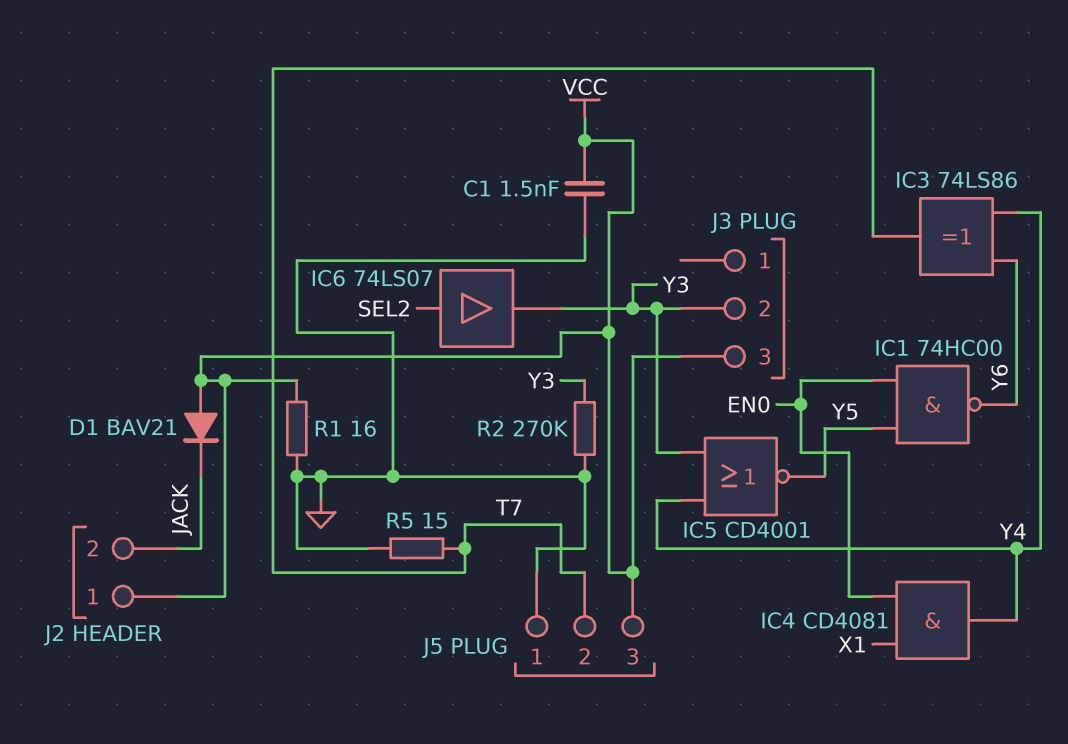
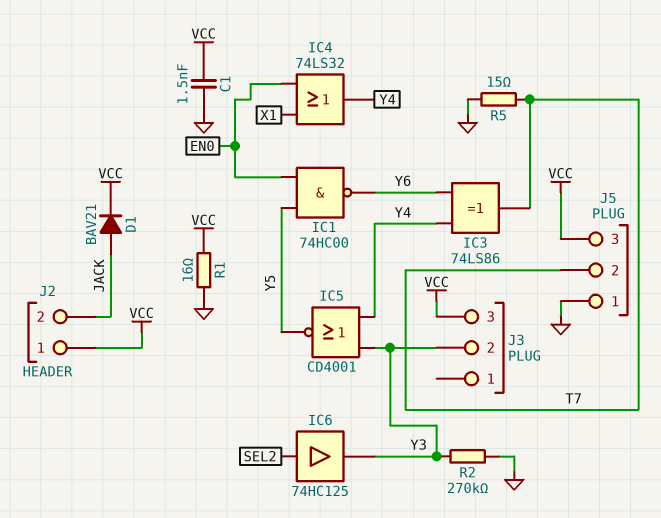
D1: diode BAV21 (A VCC, K JACK) -> diode BAV21 (A JACK, K VCC)
IC4: AND CD4081 (in EN0, in X1, out Y4) -> OR 74LS32 (in EN0, in X1, out Y4)
IC6: buffer 74LS07 (in SEL2, out Y3) -> buffer 74HC125 (in SEL2, out Y3)

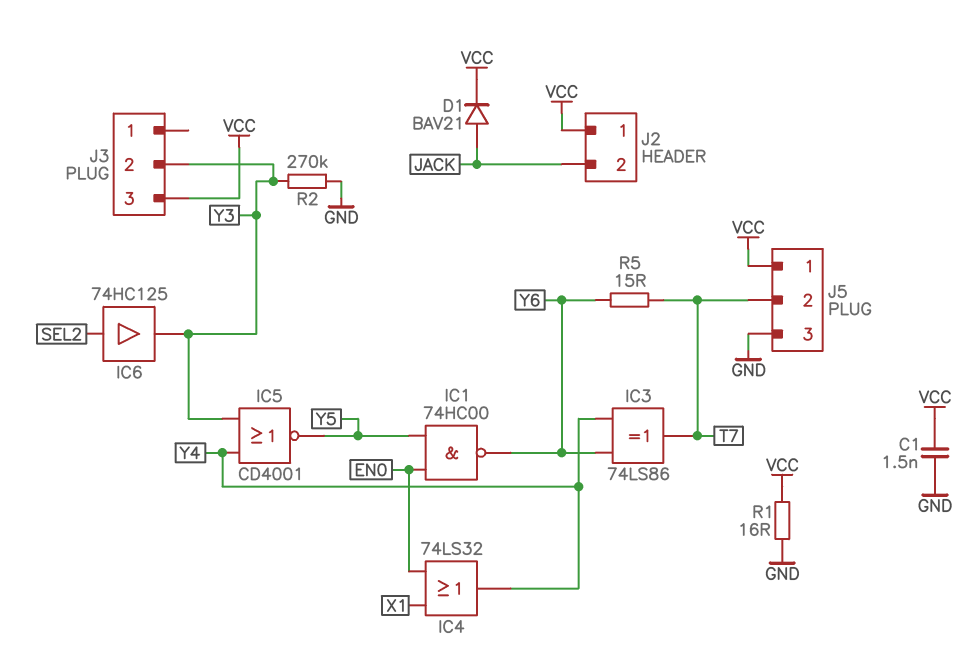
J5 pin 1: GND -> VCC
J5 pin 3: VCC -> GND
R5: 15 (GND, T7) -> 15 (T7, Y6)

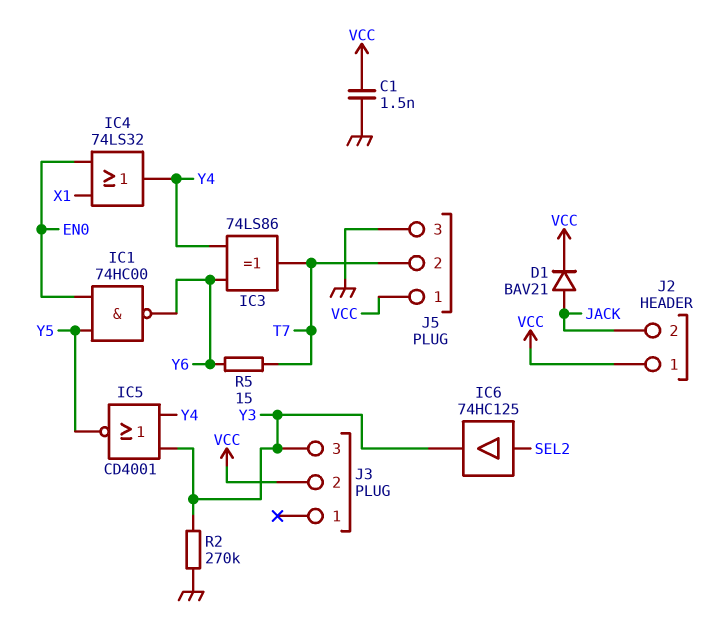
J3 pin 2: Y3 -> VCC
J3 pin 3: VCC -> Y3
R1: 16 (GND, VCC) -> none

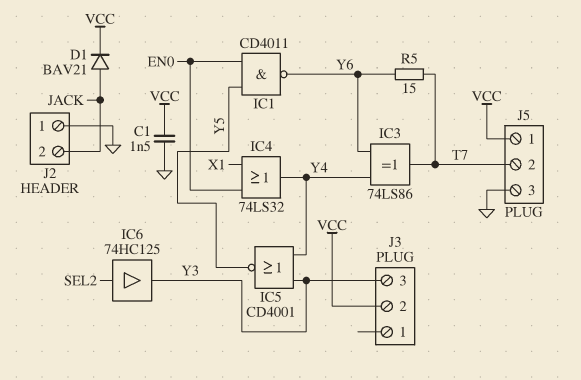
IC1: NAND 74HC00 (in EN0, in Y5, out Y6) -> NAND CD4011 (in EN0, in Y5, out Y6)
J2 pin 1: VCC -> GND
R2: 270k (GND, Y3) -> none

